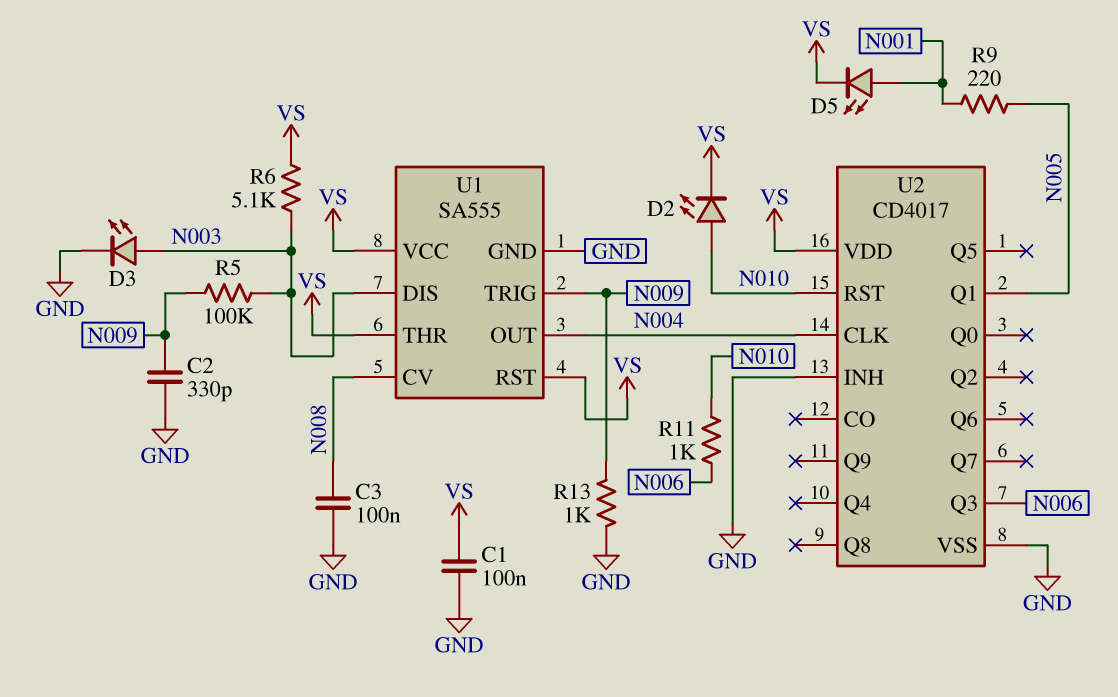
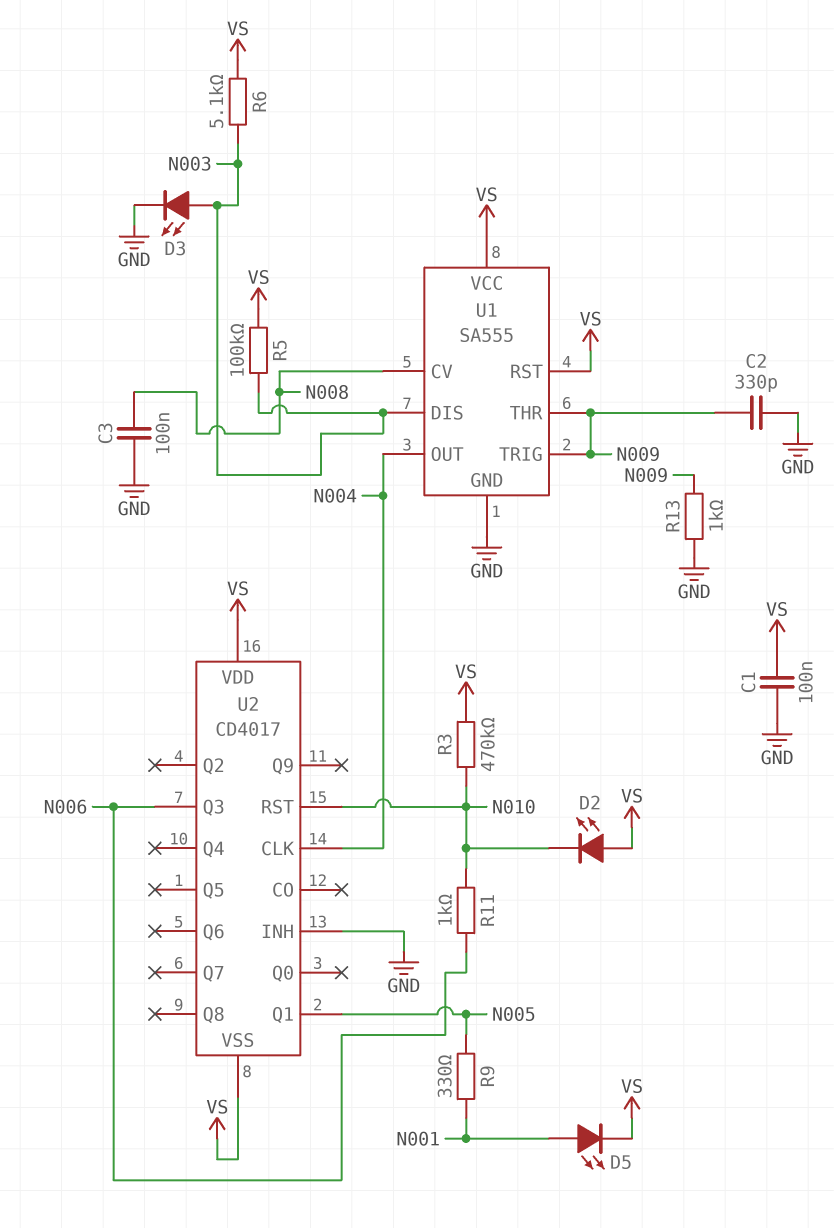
D2: LED (A N010, K VS) -> LED (A VS, K N010)
R3: none -> 470k (N010, VS)
R5: 100k (N003, N009) -> 100k (N003, VS)
R9: 220 (N001, N005) -> 330 (N001, N005)
U1 pin THR: VS -> N009
U2 pin VSS: GND -> VS

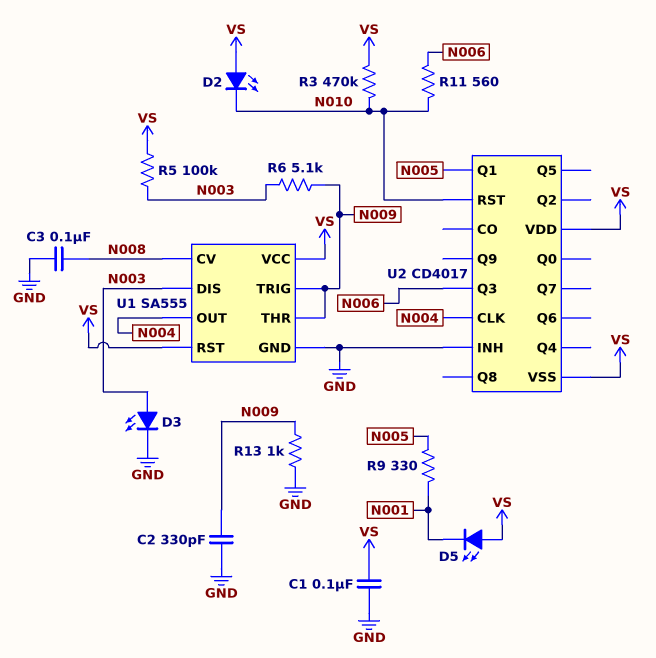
D5: LED (A N001, K VS) -> LED (A VS, K N001)
R6: 5.1k (N003, VS) -> 5.1k (N003, N009)
R11: 1k (N006, N010) -> 560 (N006, N010)

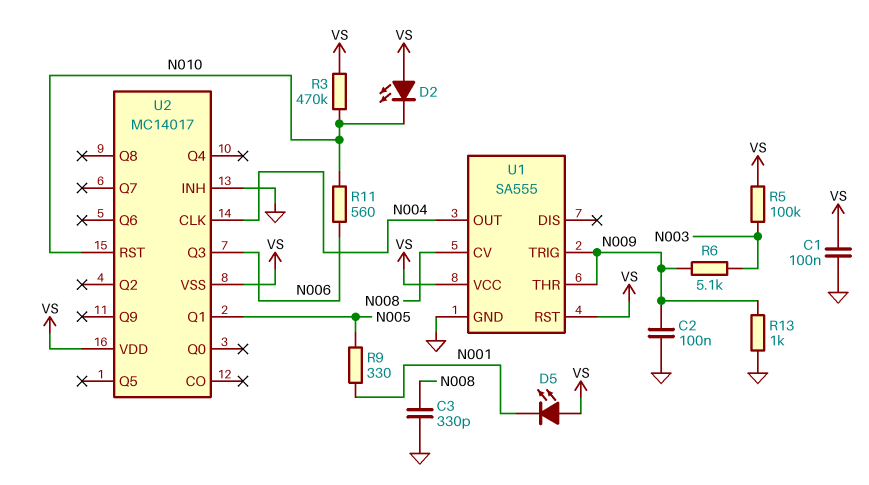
C2: 330pF (GND, N009) -> 100nF (GND, N009)
C3: 100nF (GND, N008) -> 330pF (GND, N008)
D3: LED (A N003, K GND) -> none
U1 pin DIS: N003 -> none
U2: CD4017 -> MC14017

